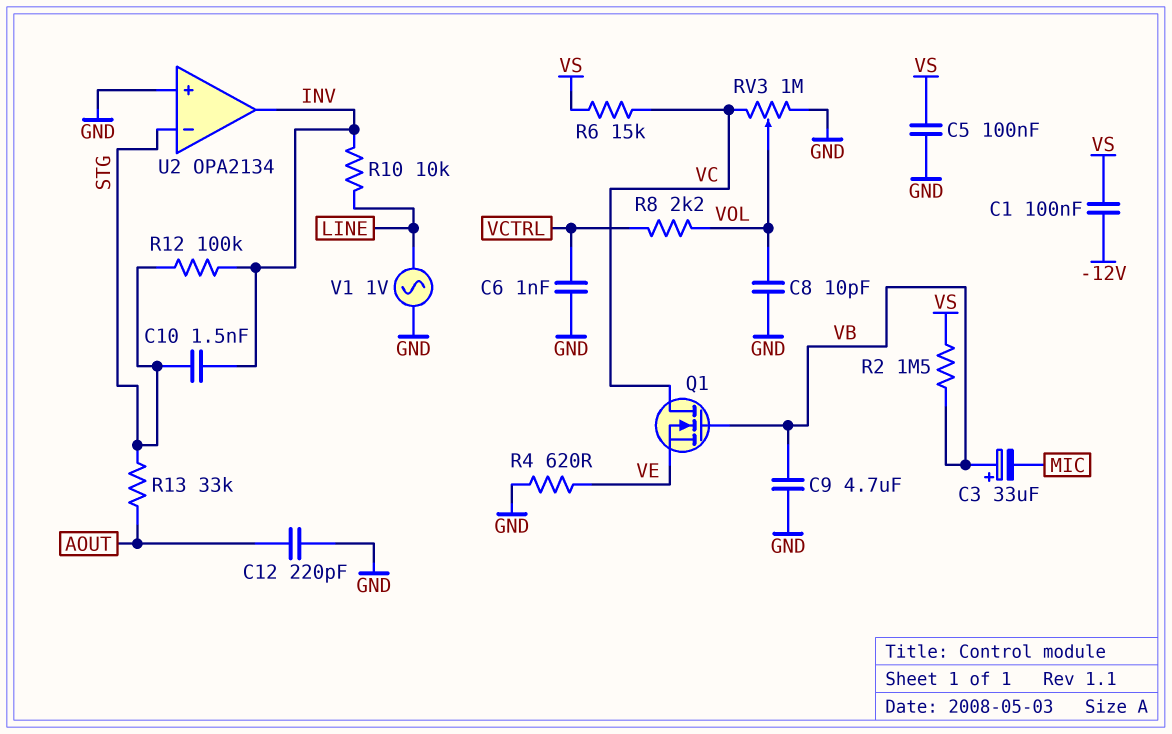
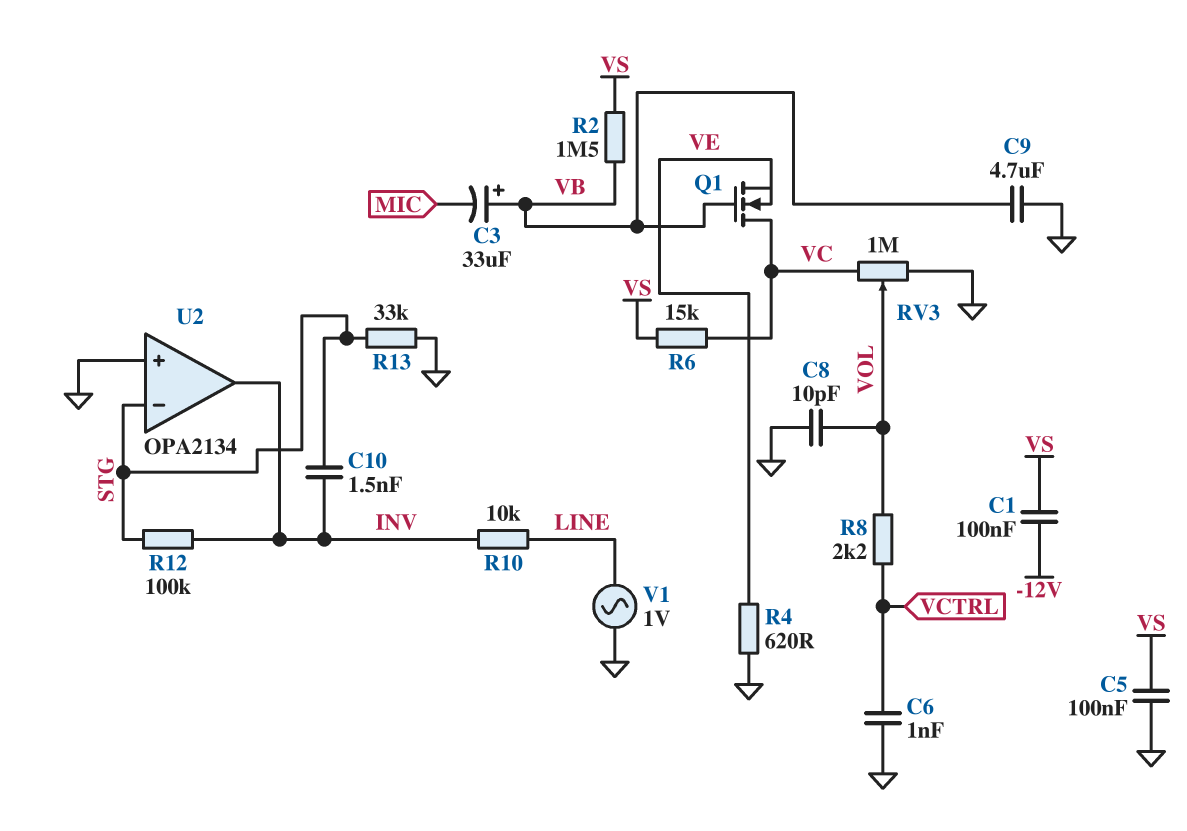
C12: 220pF (AOUT, GND) -> none
R13: 33k (AOUT, STG) -> 33k (GND, STG)

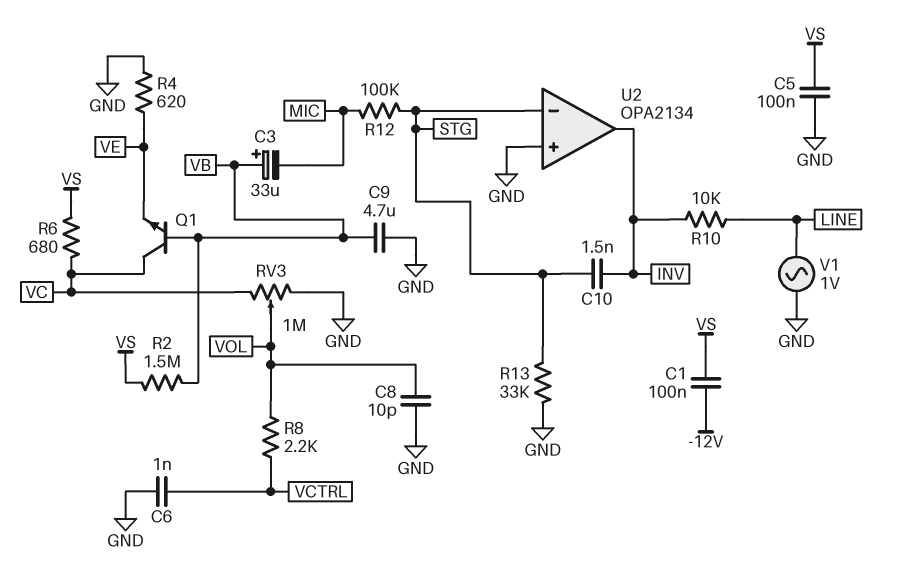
Q1: NMOS (G VB, D VC, S VE) -> NPN (B VB, C VC, E VE)
R6: 15k (VC, VS) -> 680 (VC, VS)
R12: 100k (INV, STG) -> 100k (MIC, STG)

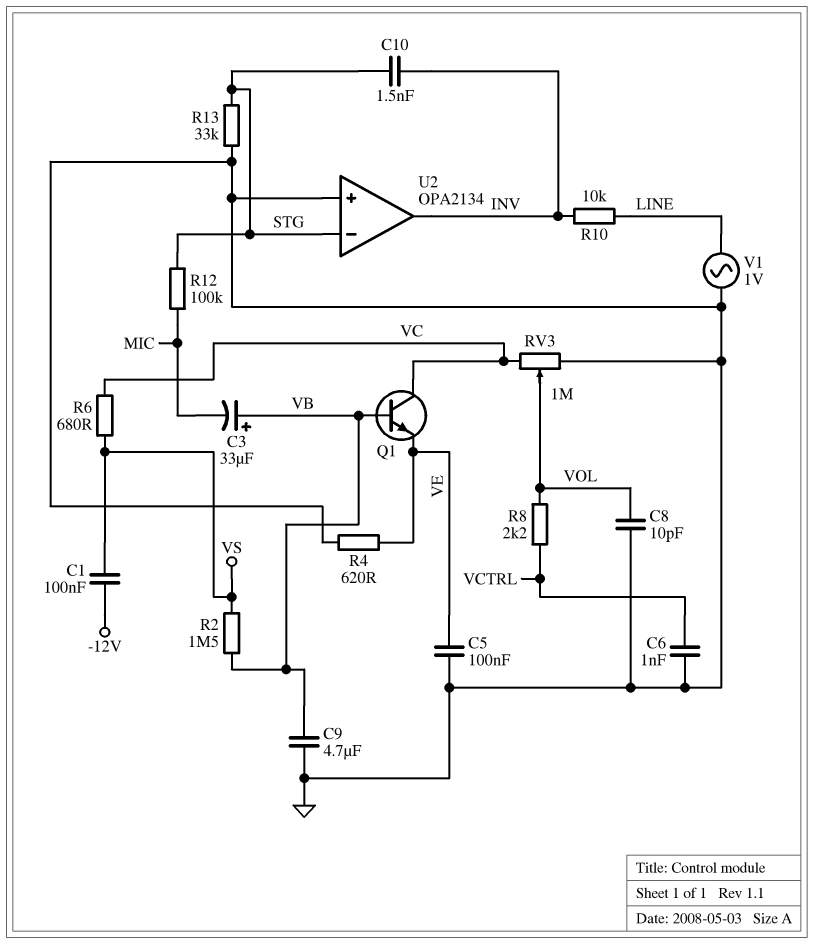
C5: 100nF (GND, VS) -> 100nF (GND, VE)

